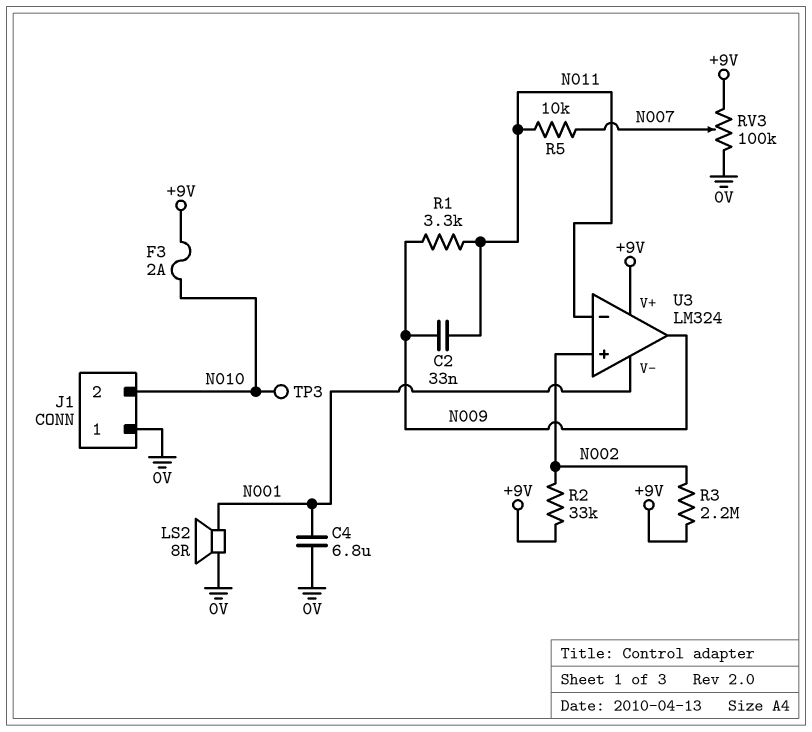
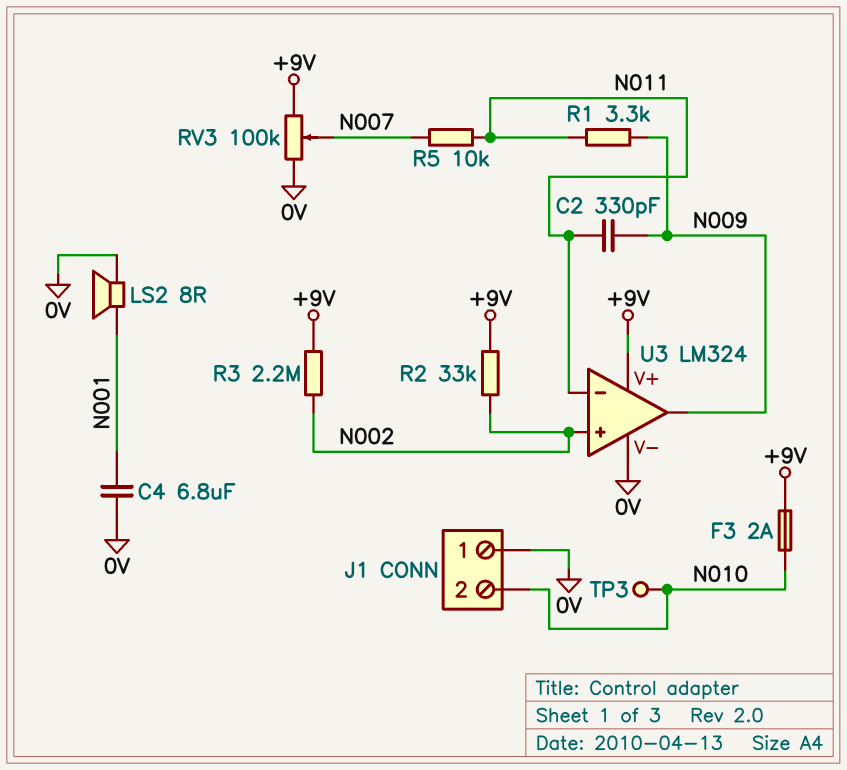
C2: 33nF (N009, N011) -> 330pF (N009, N011)
U3 pin V-: N001 -> 0V

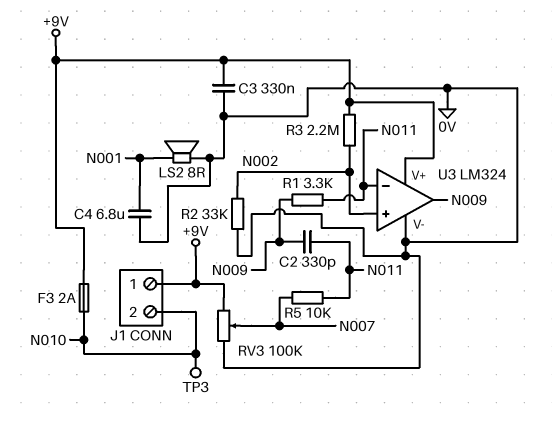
C3: none -> 330nF (+9V, 0V)
J1 pin 1: 0V -> +9V
R2: 33k (+9V, N002) -> 33k (0V, N002)

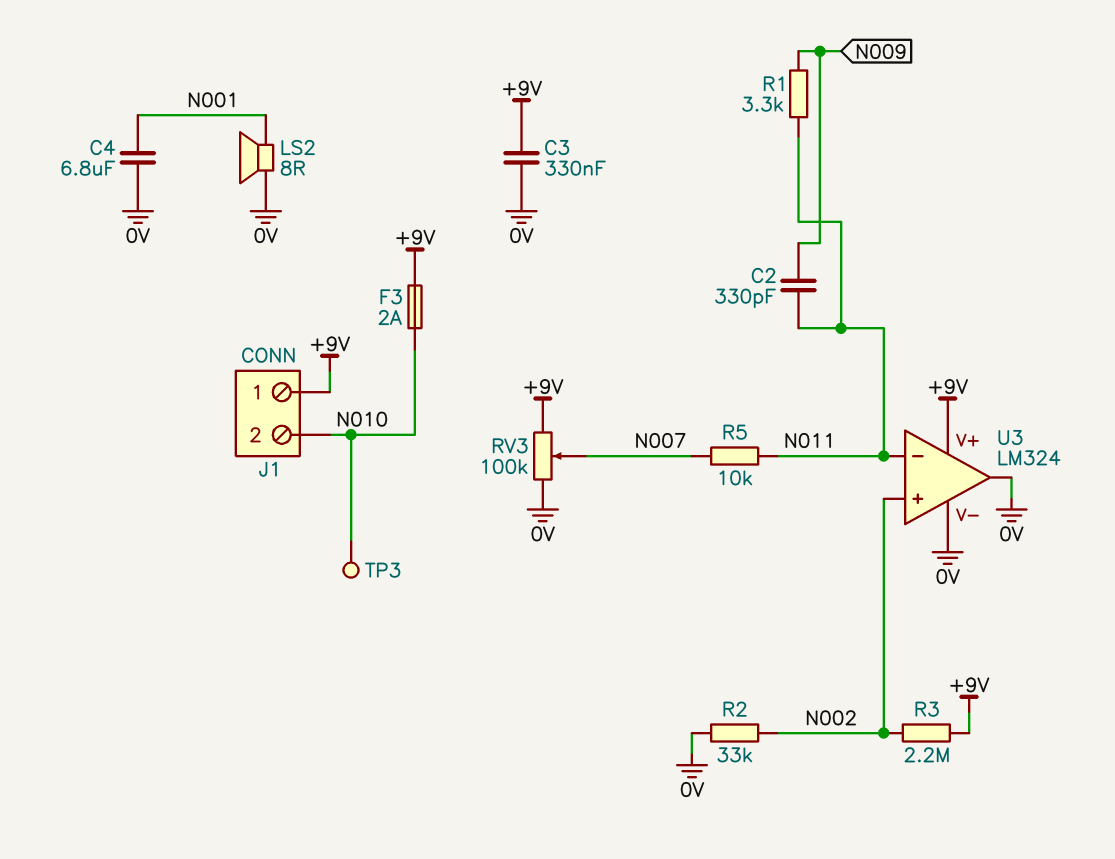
U3 pin out: N009 -> 0V

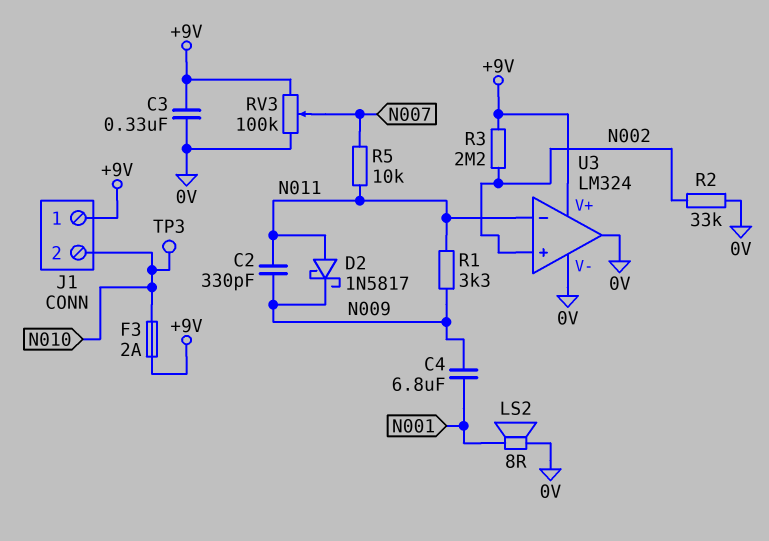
C4: 6.8uF (0V, N001) -> 6.8uF (N001, N009)
D2: none -> schottky 1N5817 (A N011, K N009)

